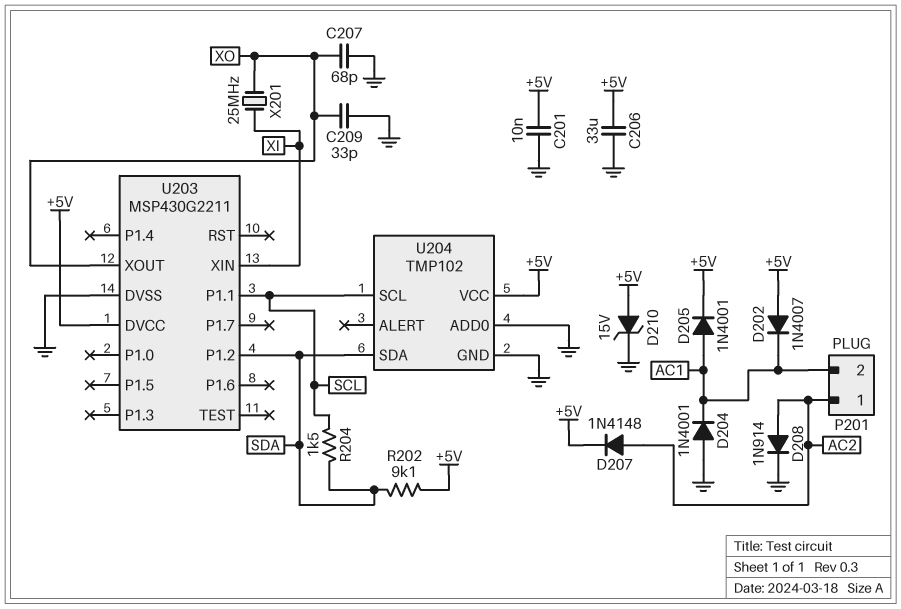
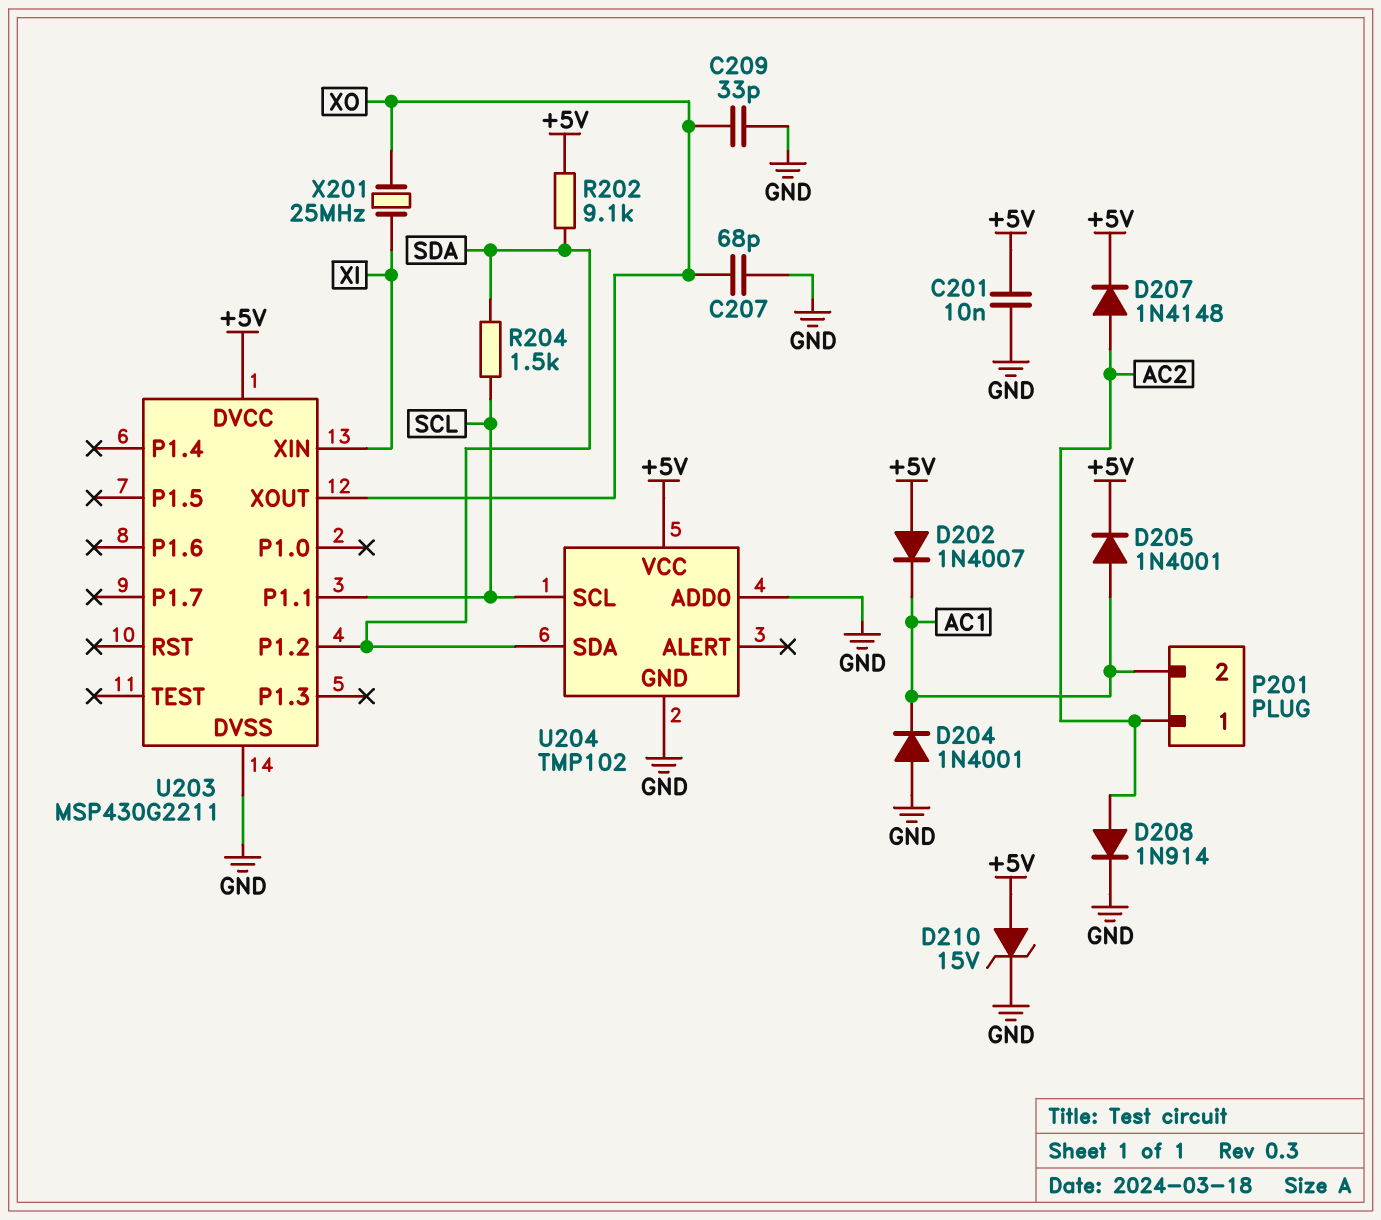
C206: 33uF (+5V, GND) -> none

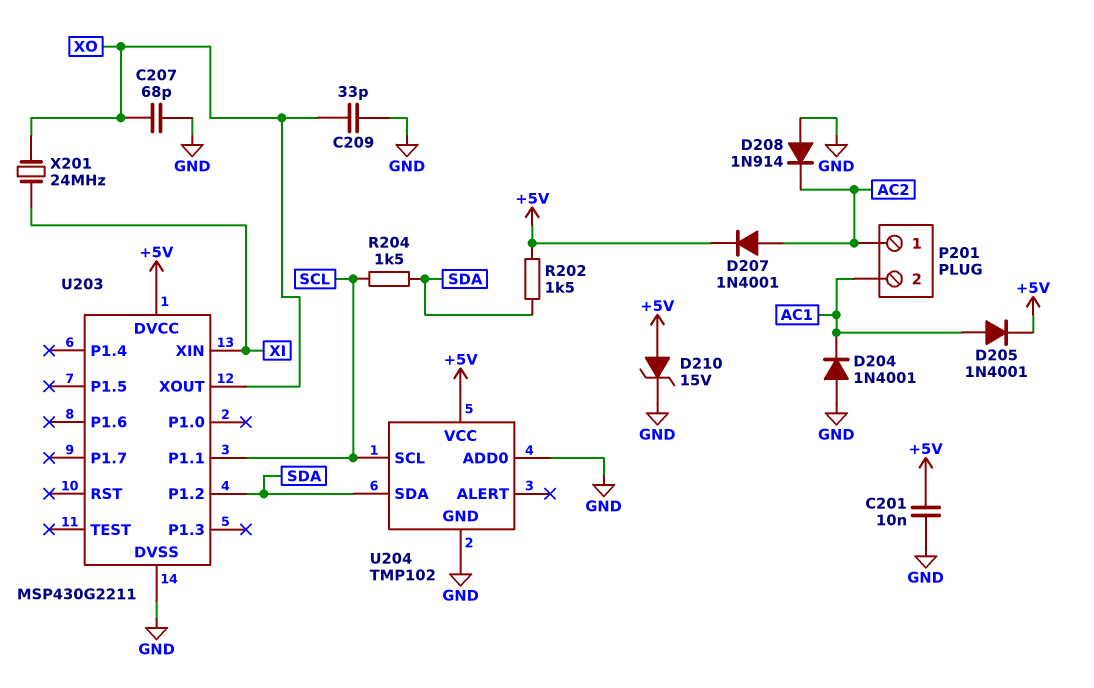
D202: diode 1N4007 (A +5V, K AC1) -> none
D207: diode 1N4148 (A AC2, K +5V) -> diode 1N4001 (A AC2, K +5V)
D208: diode 1N914 (A AC2, K GND) -> diode 1N914 (A GND, K AC2)
R202: 9.1k (+5V, SDA) -> 1.5k (+5V, SDA)
X201: 25MHz (XI, XO) -> 24MHz (XI, XO)

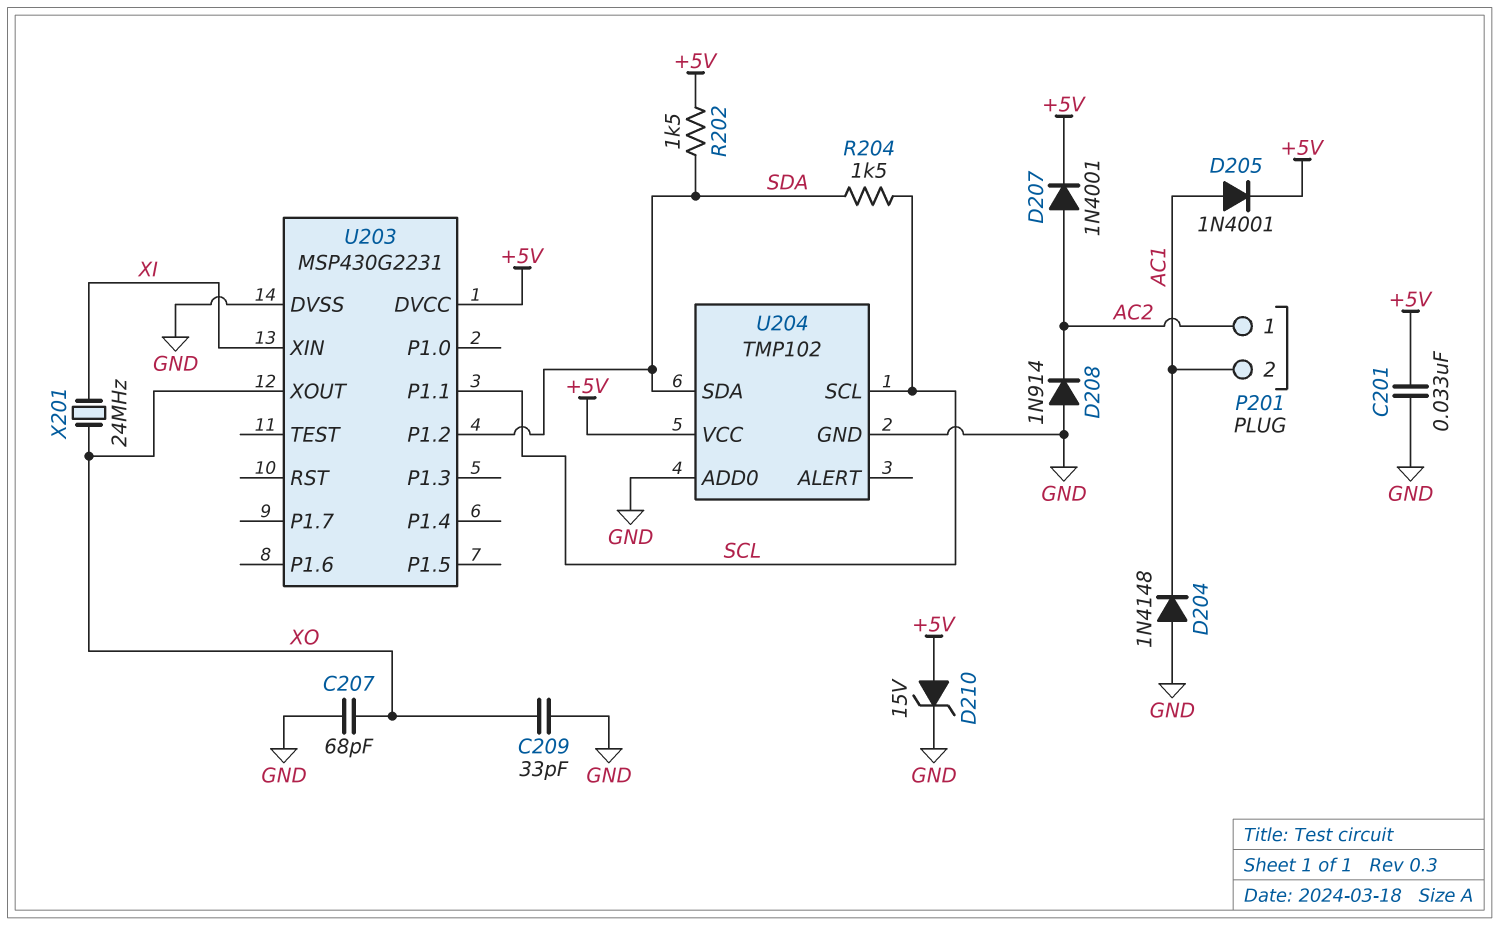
C201: 10nF (+5V, GND) -> 33nF (+5V, GND)
D204: diode 1N4001 (A GND, K AC1) -> diode 1N4148 (A GND, K AC1)
U203: MSP430G2211 -> MSP430G2231

